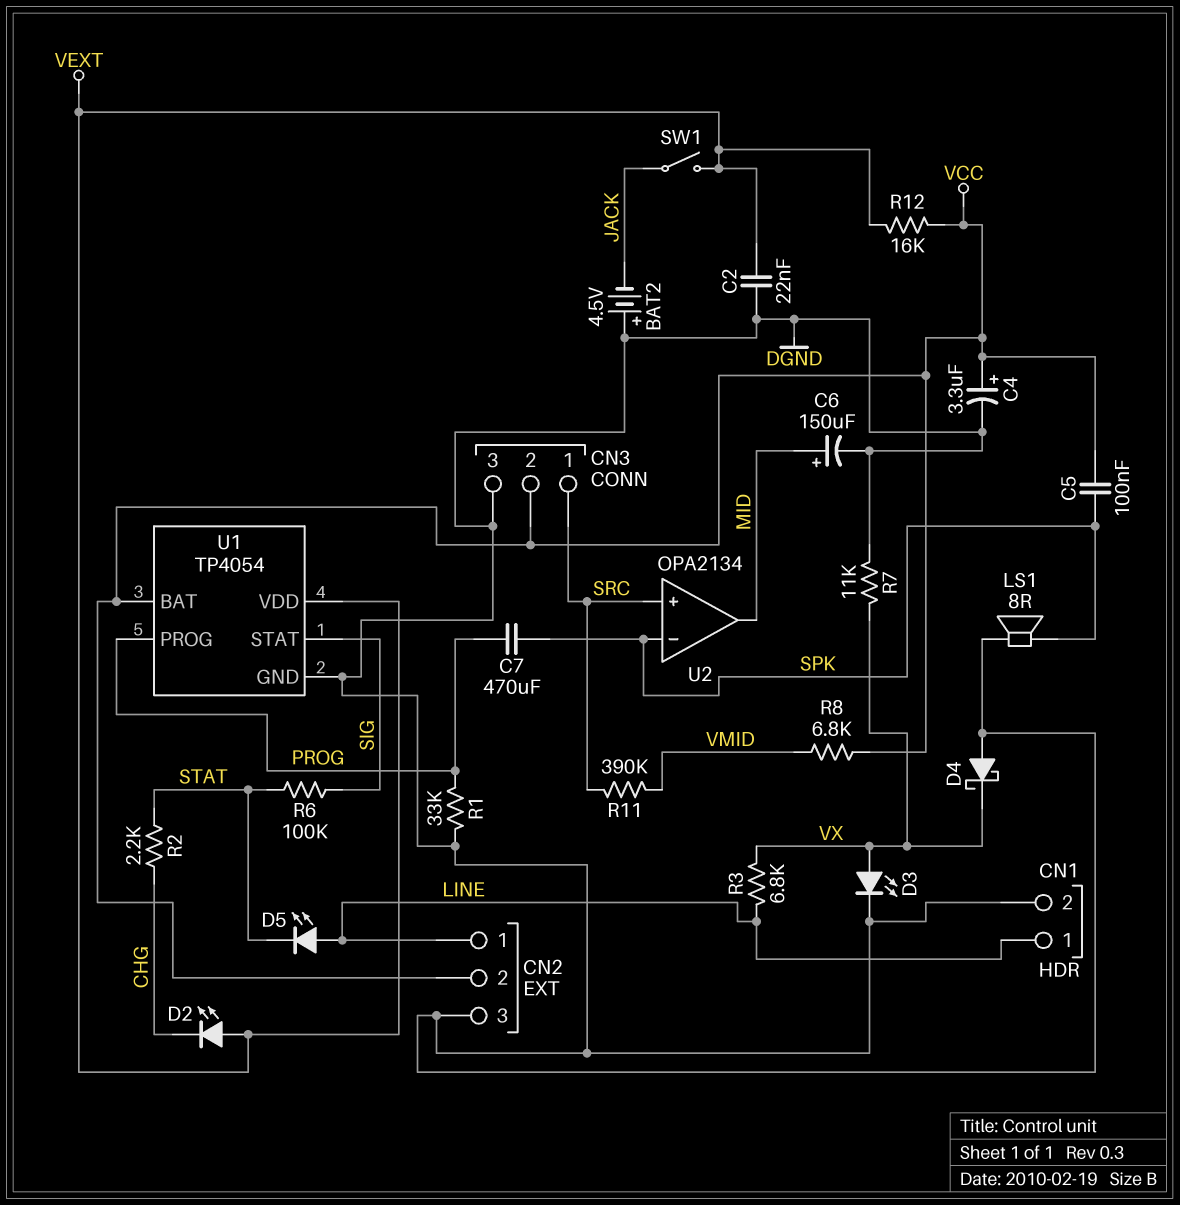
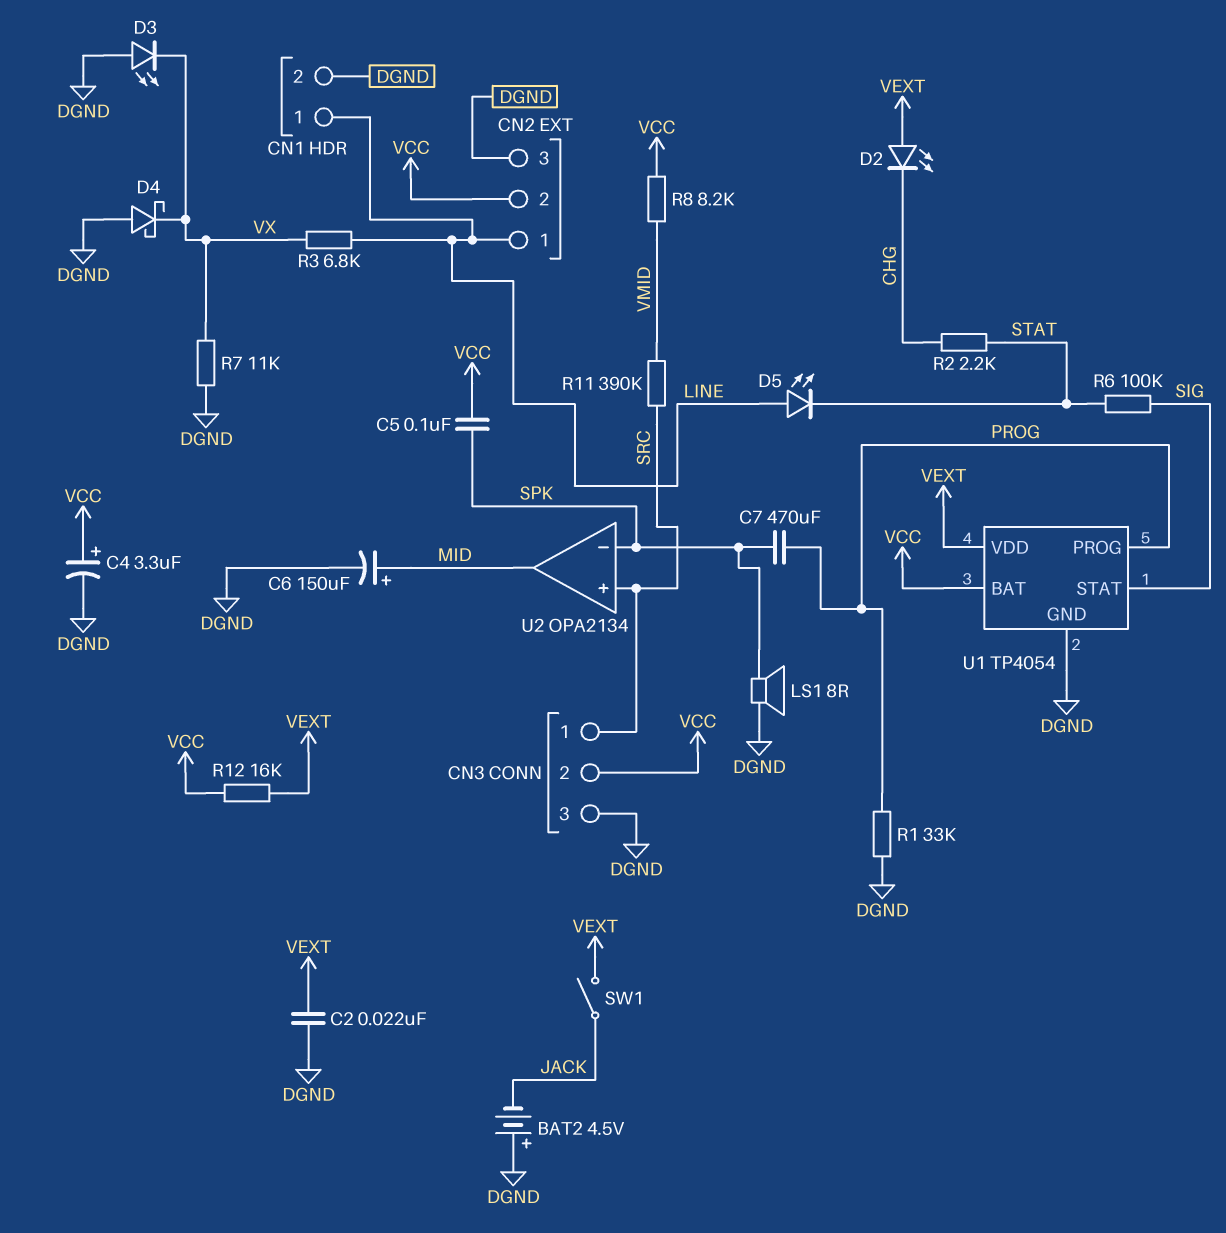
D3: LED (A VX, K DGND) -> LED (A DGND, K VX)
R8: 6.8k (VCC, VMID) -> 8.2k (VCC, VMID)

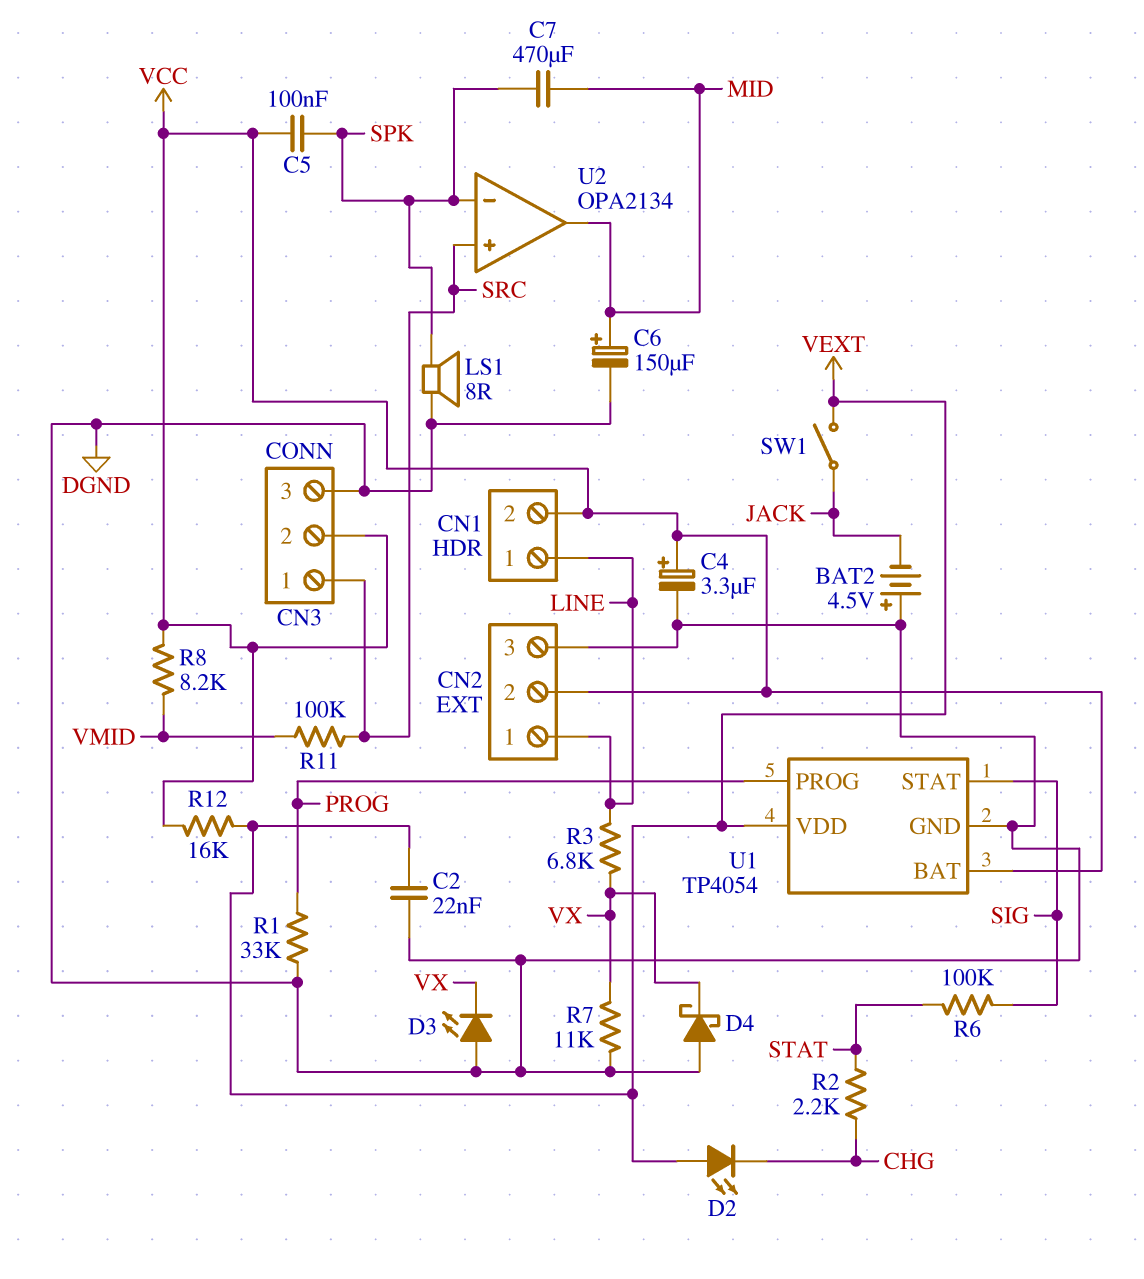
C7: 470uF (PROG, SPK) -> 470uF (MID, SPK)
CN1 pin 2: DGND -> VCC
D5: LED (A LINE, K STAT) -> none
R11: 390k (SRC, VMID) -> 100k (SRC, VMID)

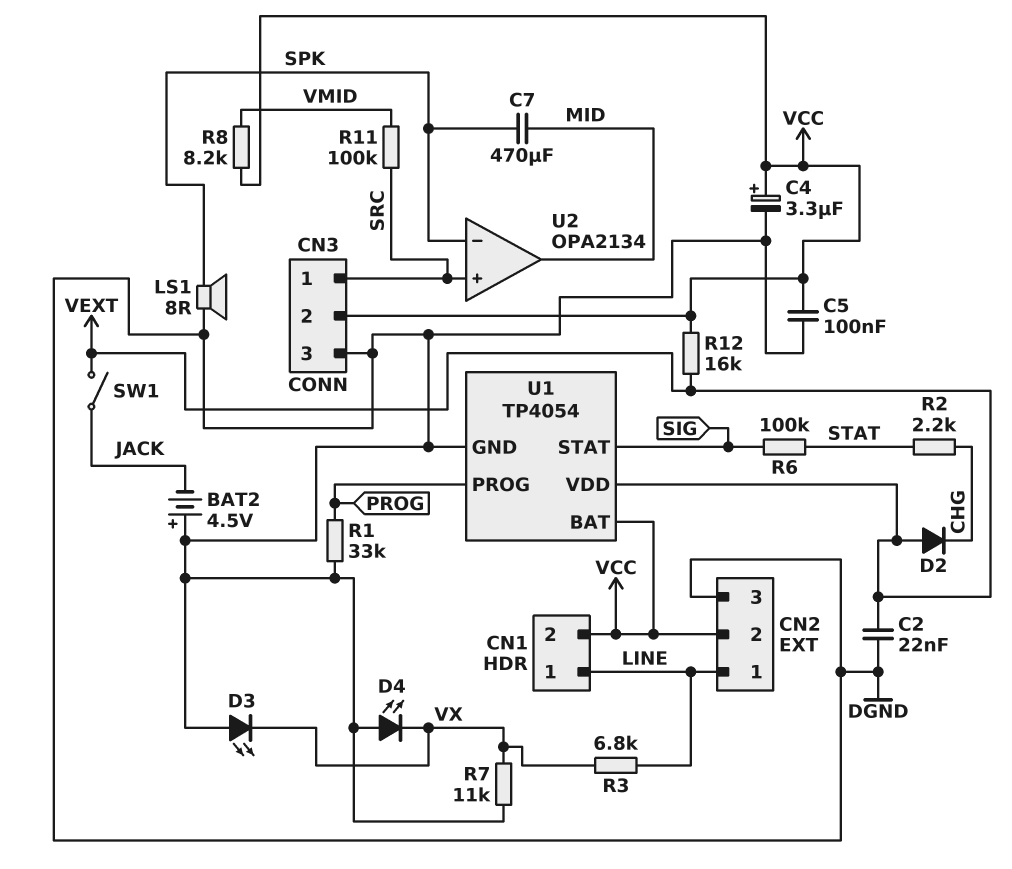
C5: 100nF (SPK, VCC) -> 100nF (DGND, VCC)
C6: 150uF (plus MID, minus DGND) -> none
D2: LED (A VEXT, K CHG) -> diode (A VEXT, K CHG)
D4: schottky (A DGND, K VX) -> LED (A DGND, K VX)

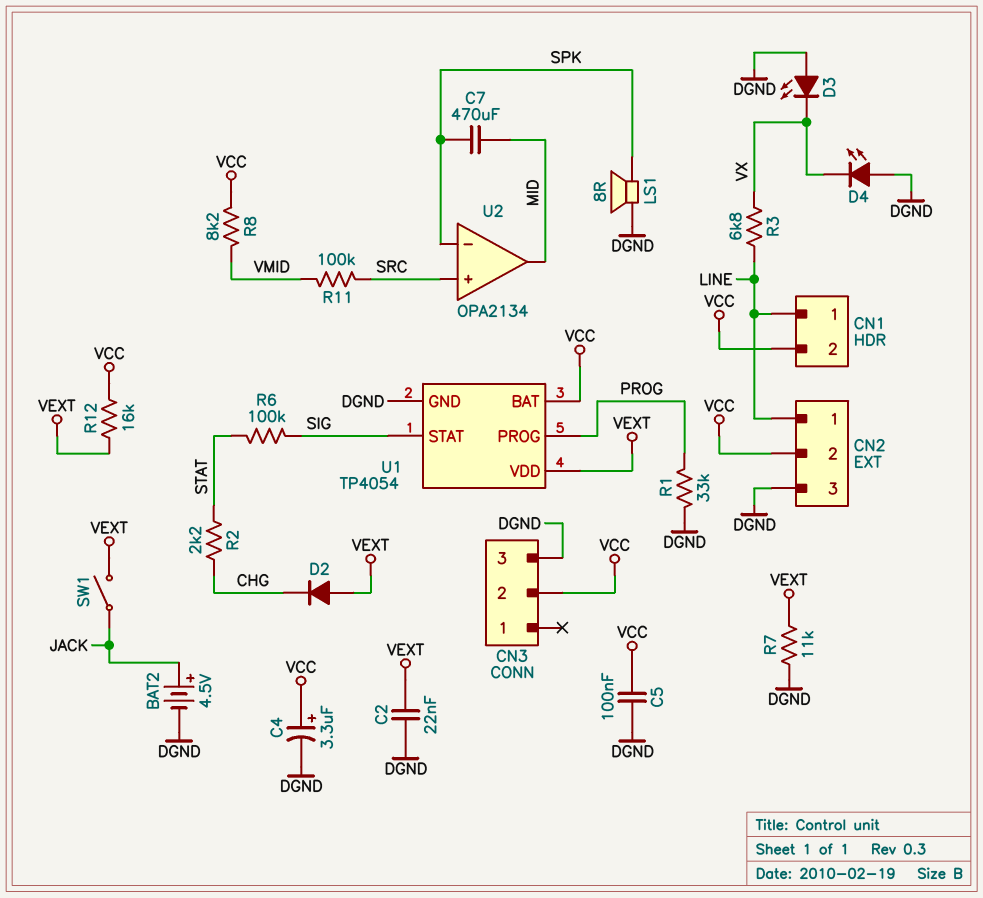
BAT2: 4.5V (plus DGND, minus JACK) -> 4.5V (plus JACK, minus DGND)
CN3 pin 1: SRC -> none
R7: 11k (DGND, VX) -> 11k (DGND, VEXT)

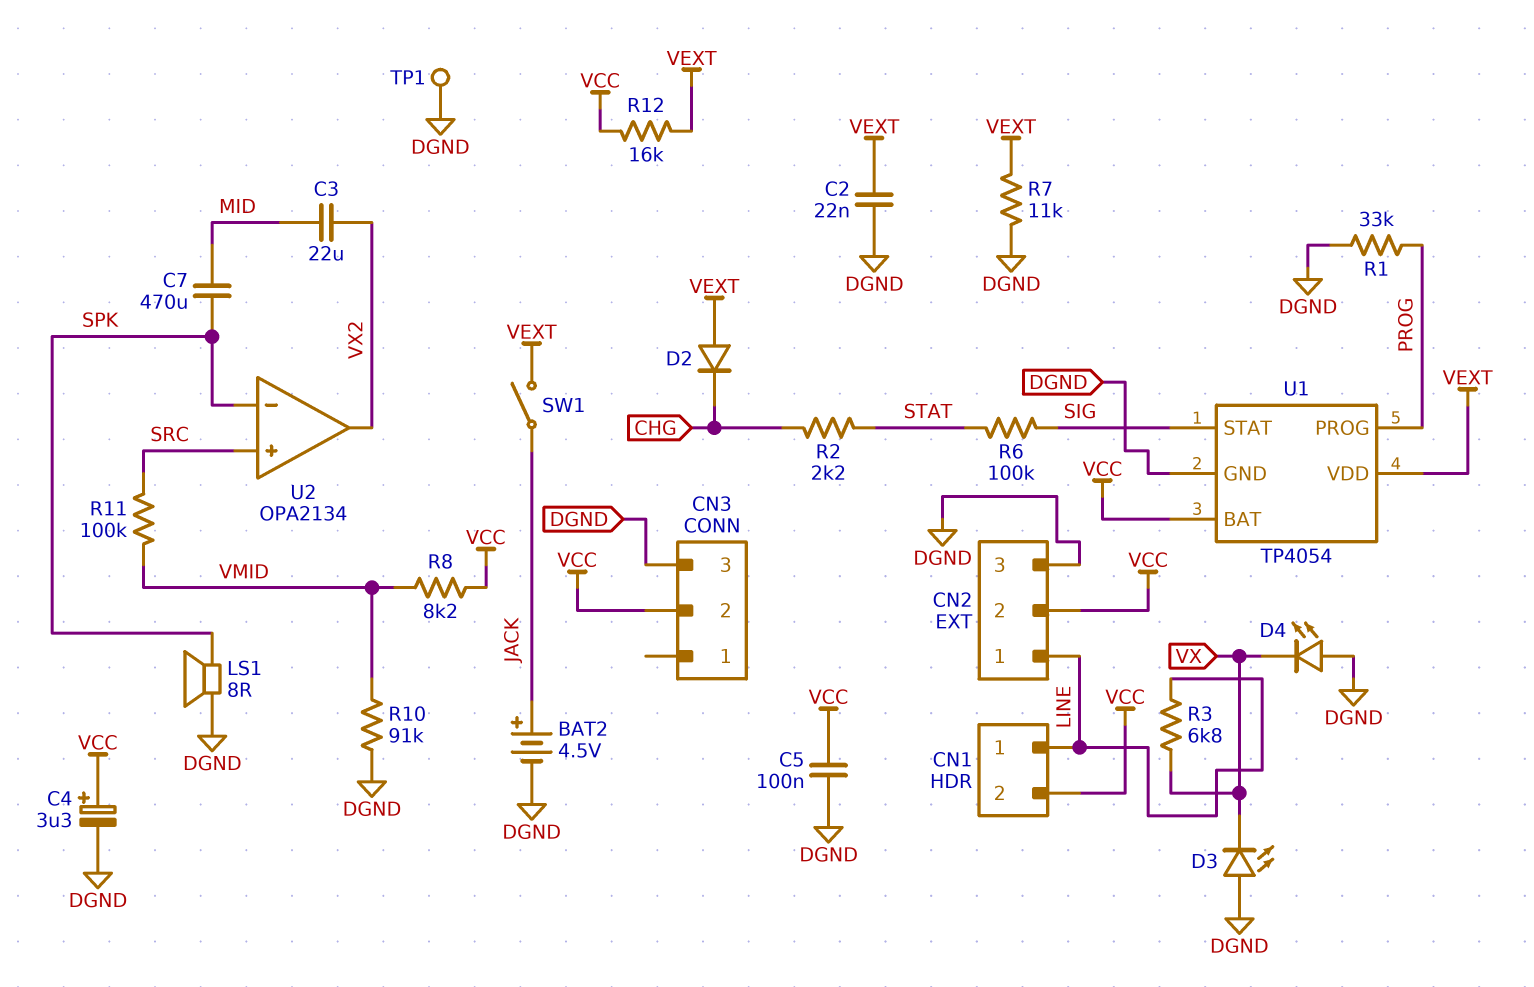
C3: none -> 22uF (MID, VX2)
R10: none -> 91k (DGND, VMID)
TP1: none -> test point (DGND)
U2 pin out: MID -> VX2

